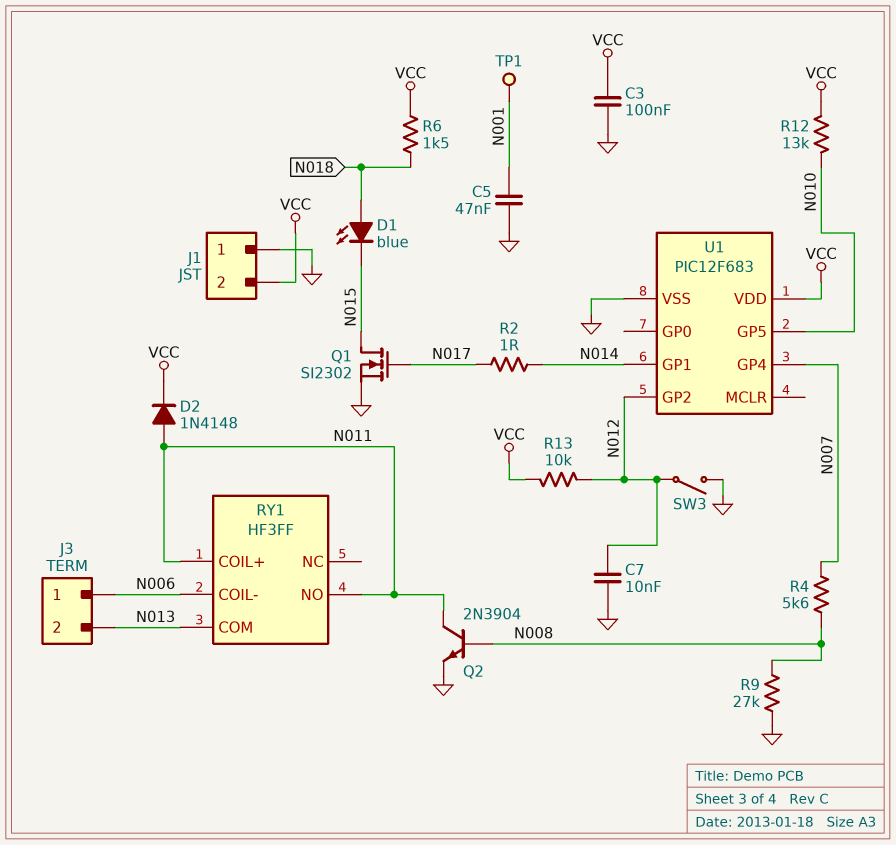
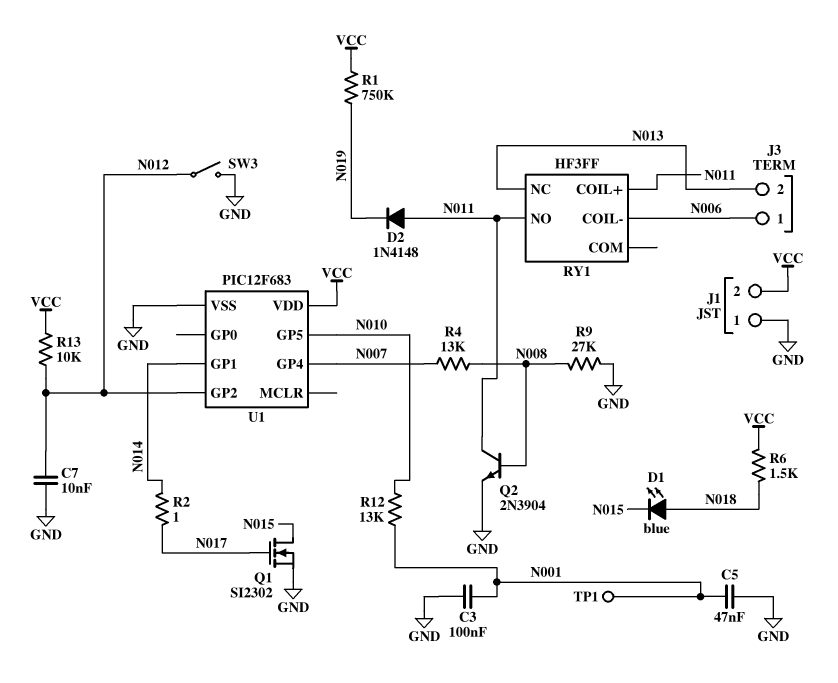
C3: 100nF (GND, VCC) -> 100nF (GND, N001)
D2: diode 1N4148 (A N011, K VCC) -> diode 1N4148 (A N011, K N019)
R1: none -> 750k (N019, VCC)
R4: 5.6k (N007, N008) -> 13k (N007, N008)
R12: 13k (N010, VCC) -> 13k (N001, N010)
RY1 pin COM: N013 -> none
RY1 pin NC: none -> N013

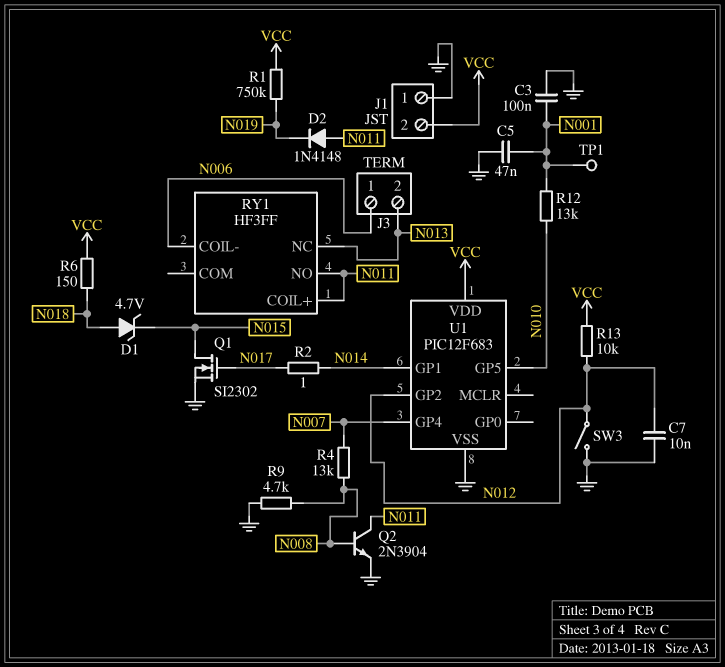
D1: LED blue (A N018, K N015) -> zener 4.7V (A N018, K N015)
R6: 1.5k (N018, VCC) -> 150 (N018, VCC)
R9: 27k (GND, N008) -> 4.7k (GND, N008)

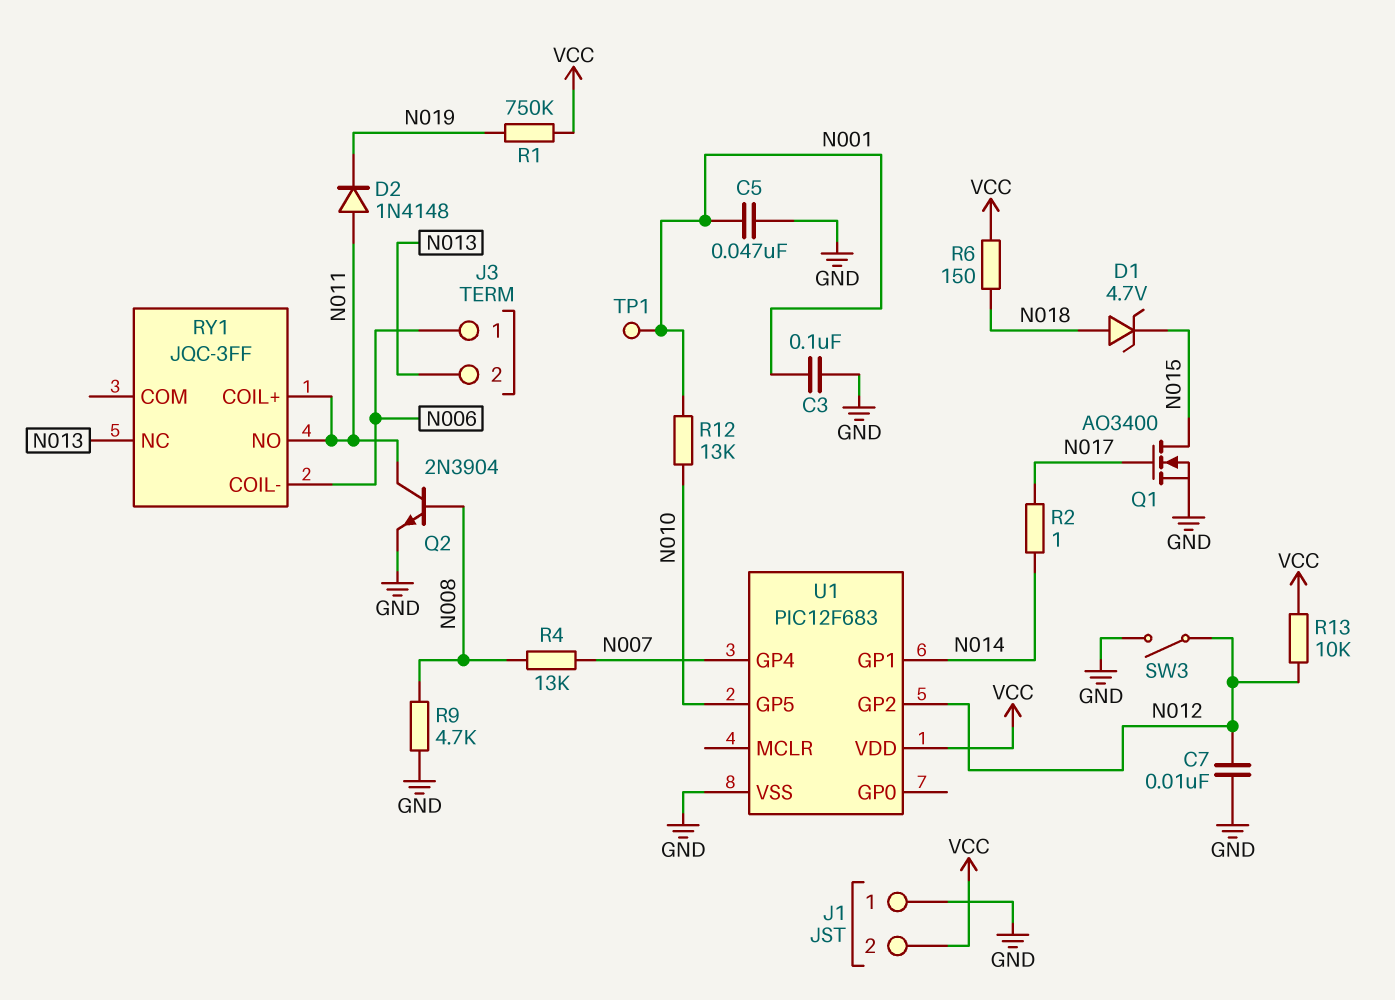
Q1: NMOS SI2302 (G N017, D N015, S GND) -> NMOS AO3400 (G N017, D N015, S GND)
RY1: HF3FF -> JQC-3FF

